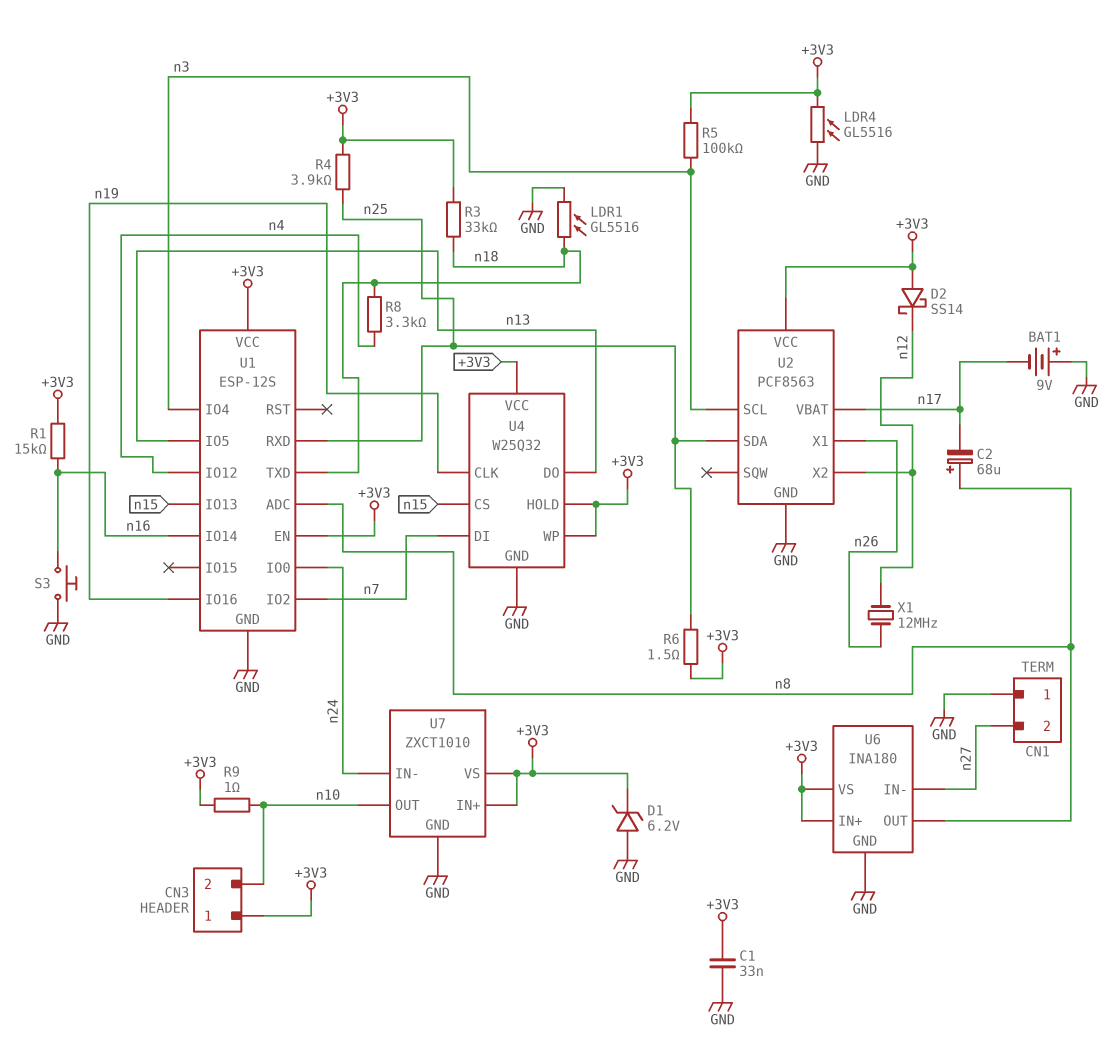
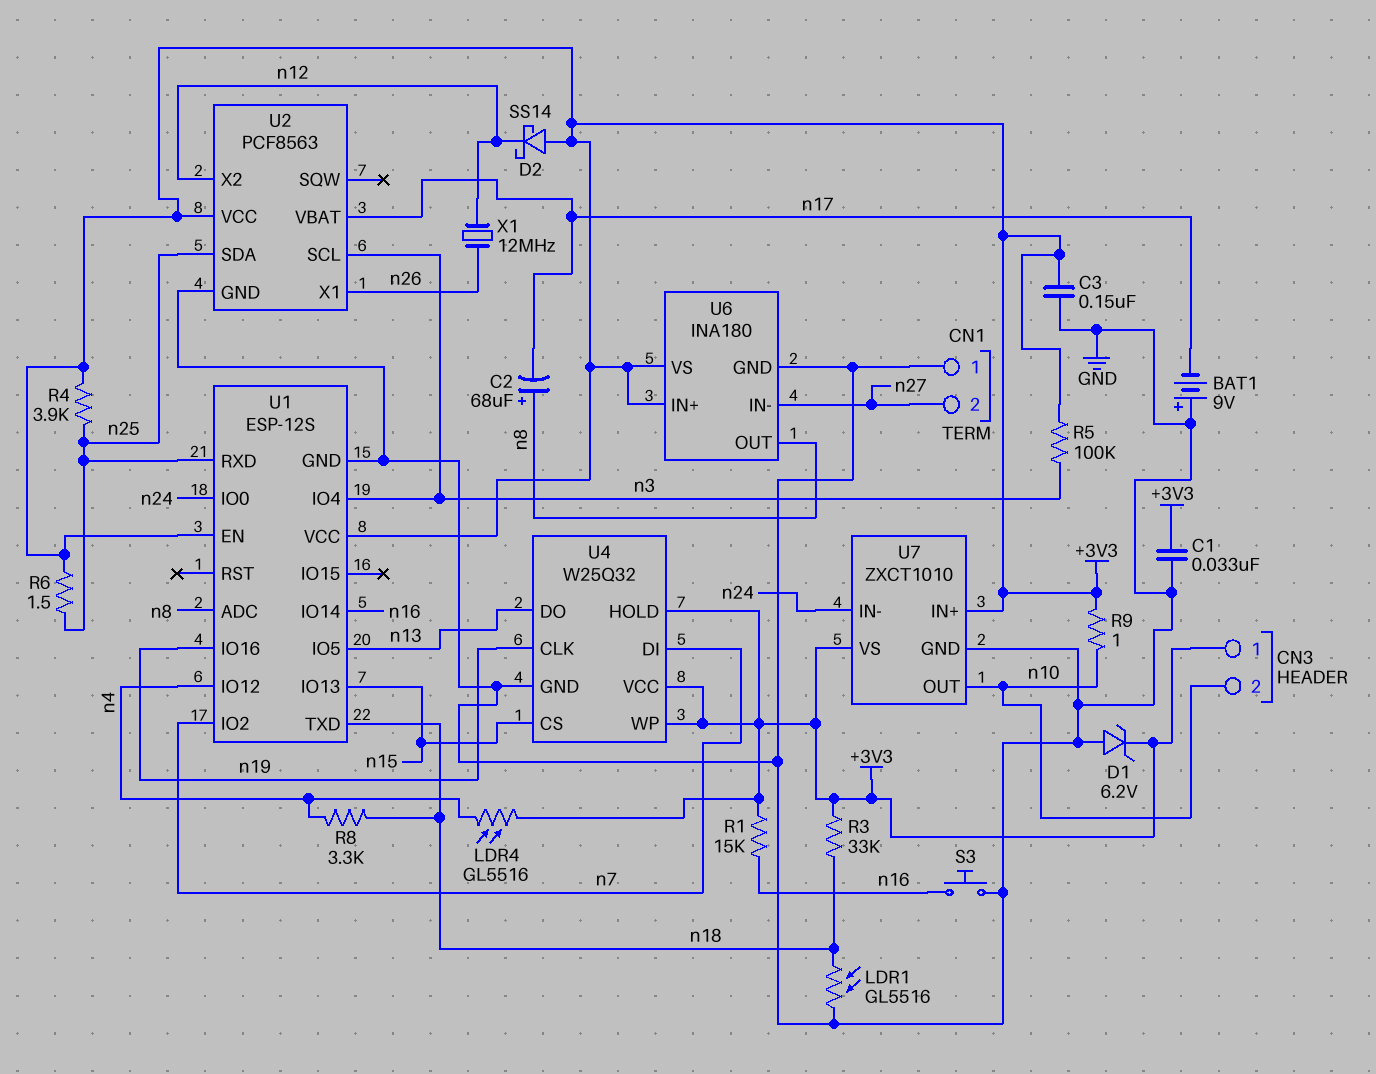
C3: none -> 150nF (+3V3, GND)
LDR4: GL5516 (+3V3, GND) -> GL5516 (+3V3, n4)

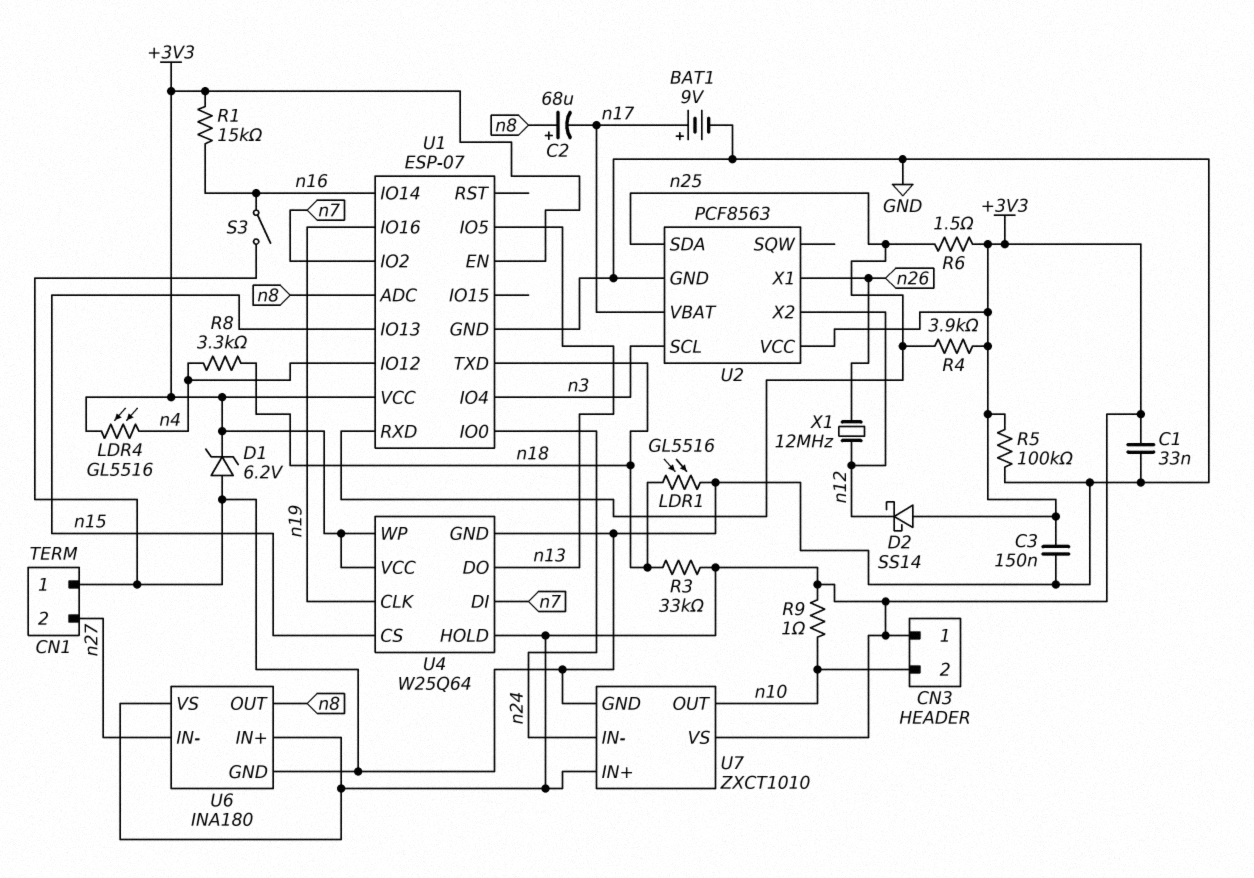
BAT1: 9V (plus GND, minus n17) -> 9V (plus n17, minus GND)
R5: 100k (+3V3, n3) -> 100k (+3V3, GND)
S3: button (GND, n16) -> switch (GND, n16)
U1: ESP-12S -> ESP-07
U4: W25Q32 -> W25Q64

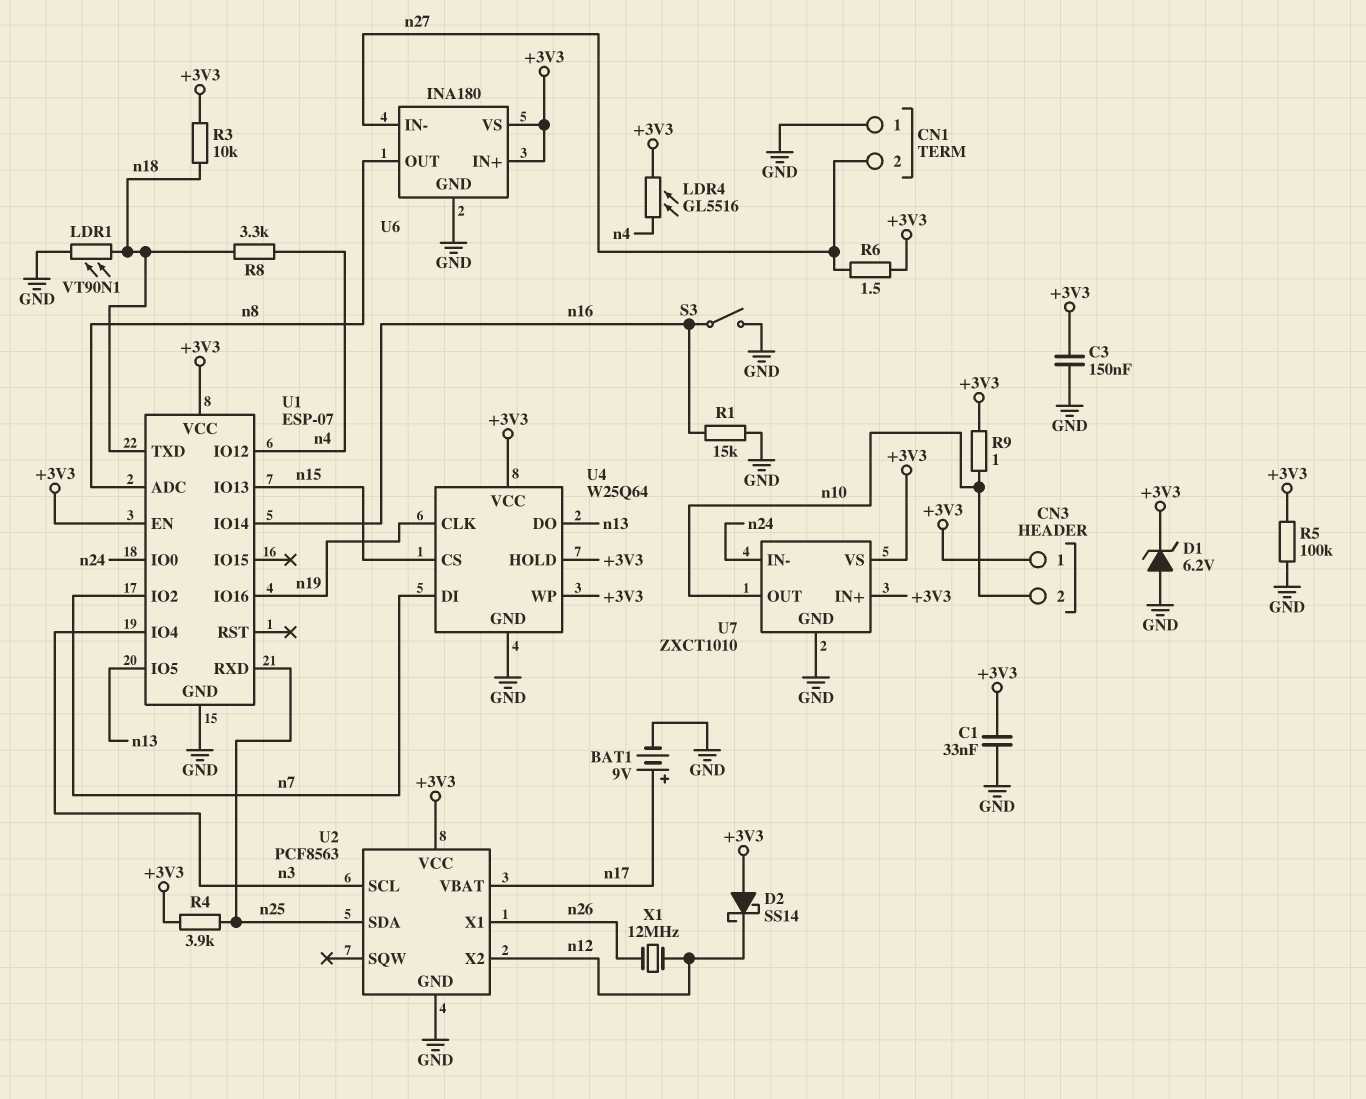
C2: 68uF (plus n8, minus n17) -> none
LDR1: GL5516 (GND, n18) -> VT90N1 (GND, n18)
R1: 15k (+3V3, n16) -> 15k (GND, n16)
R3: 33k (+3V3, n18) -> 10k (+3V3, n18)
R6: 1.5 (+3V3, n25) -> 1.5 (+3V3, n27)

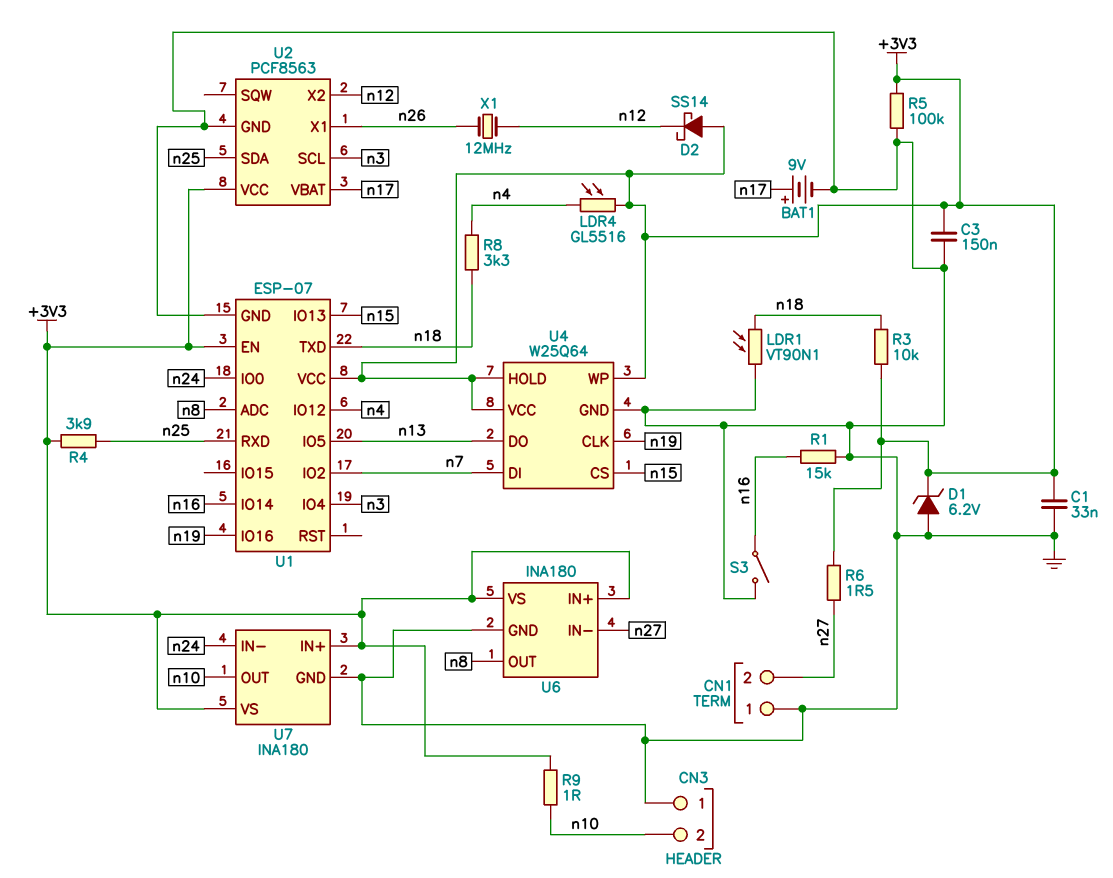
CN3 pin 1: +3V3 -> GND
U7: ZXCT1010 -> INA180

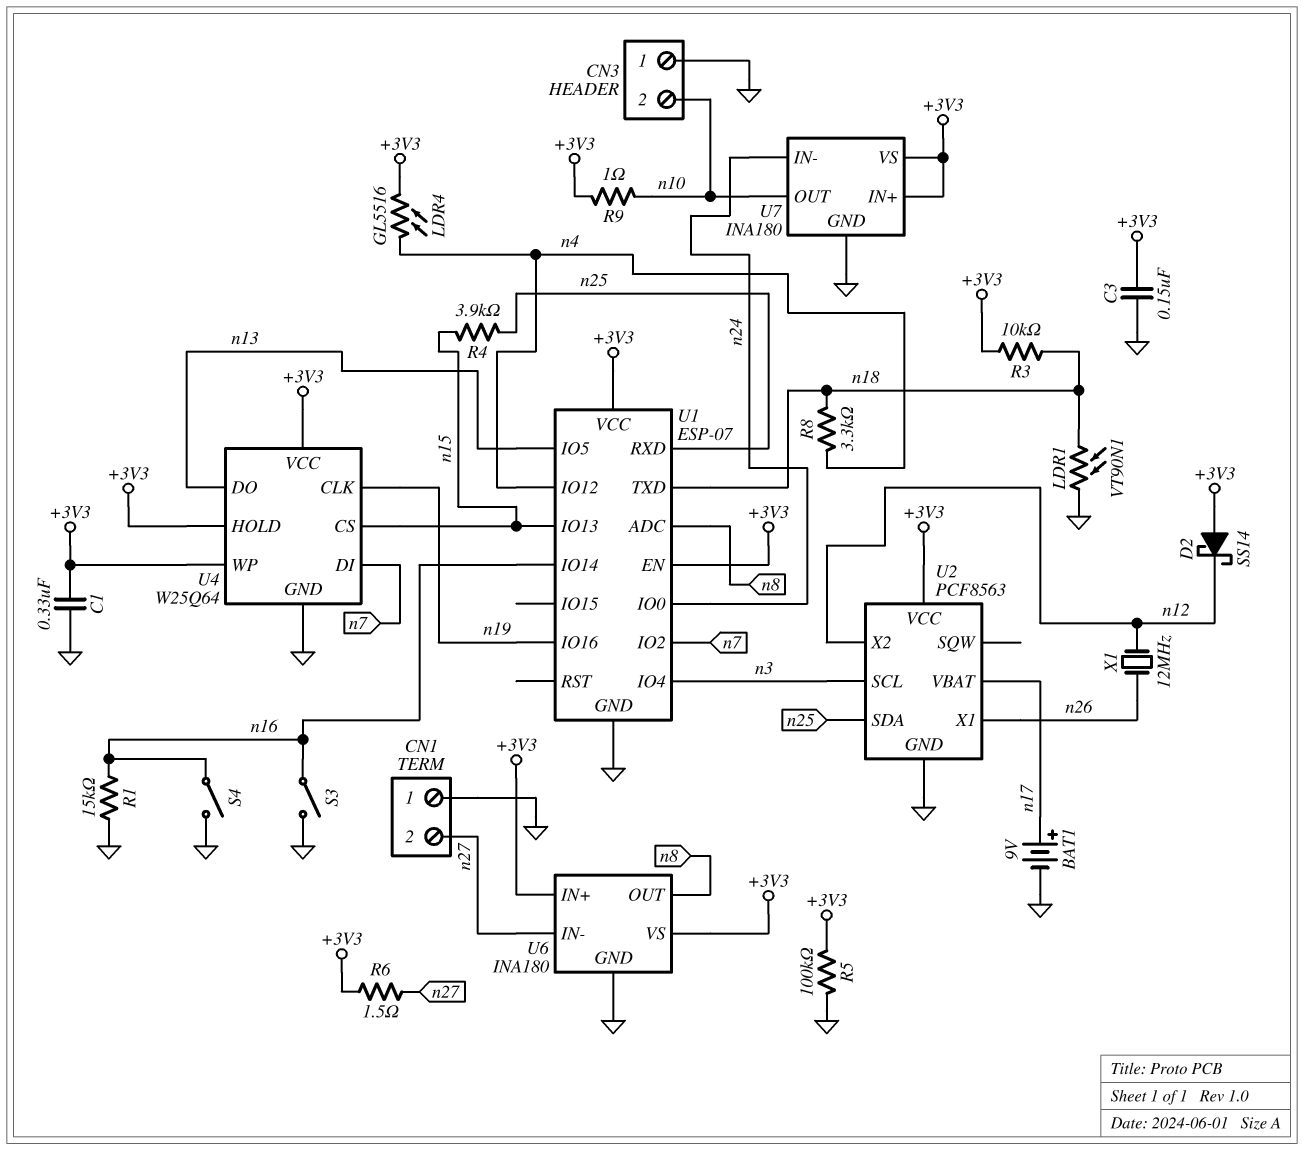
C1: 33nF (+3V3, GND) -> 330nF (+3V3, GND)
D1: zener 6.2V (A GND, K +3V3) -> none
R4: 3.9k (+3V3, n25) -> 3.9k (n15, n25)
S4: none -> switch (GND, n16)

